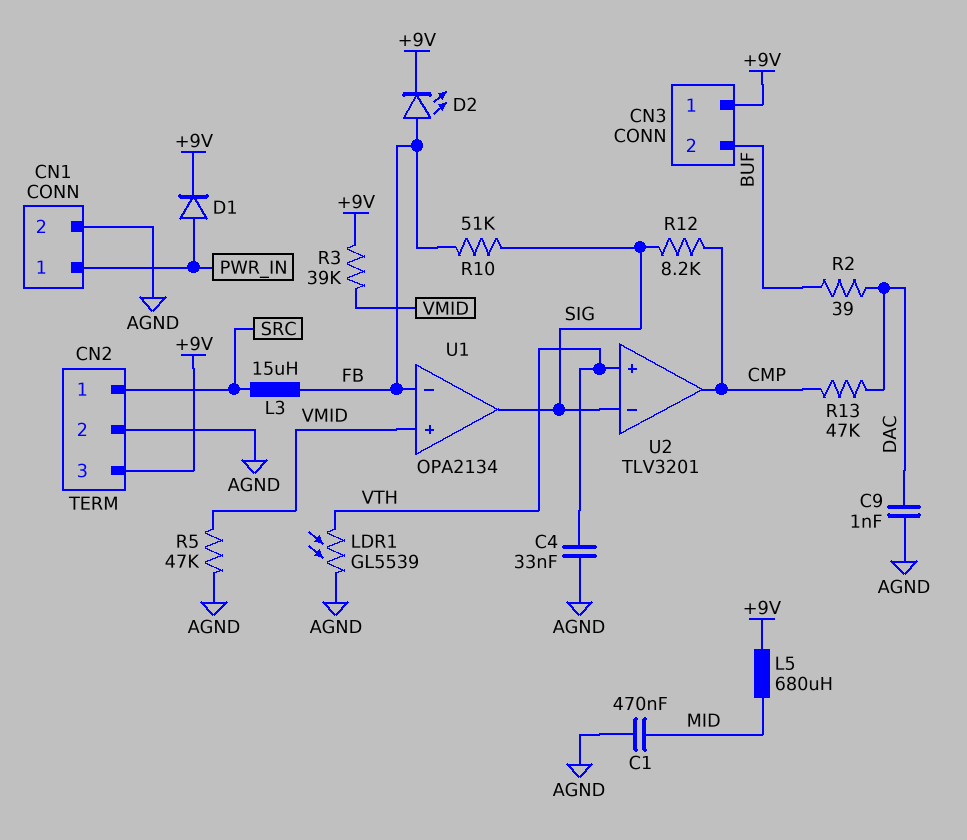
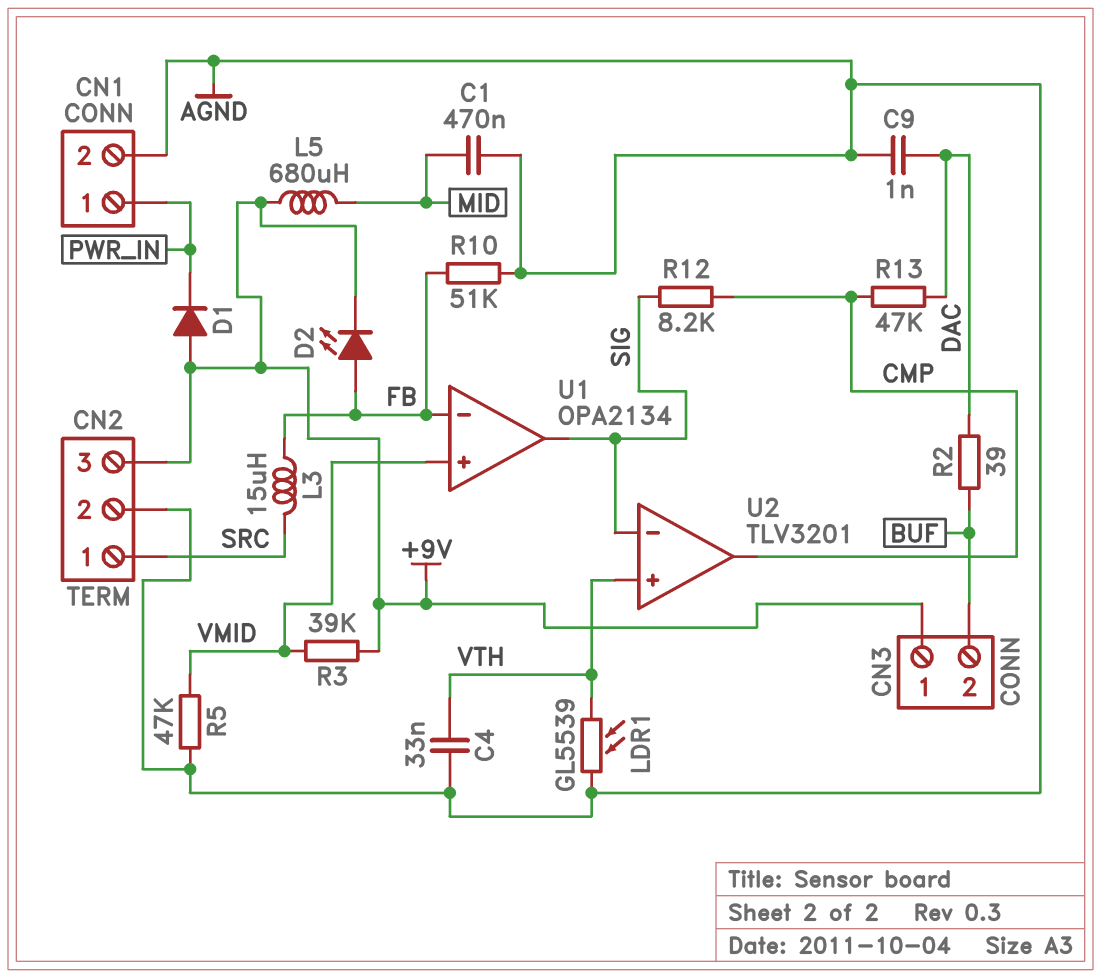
D1: diode (A PWR_IN, K +9V) -> diode (A +9V, K PWR_IN)
R10: 51k (FB, SIG) -> 51k (AGND, FB)

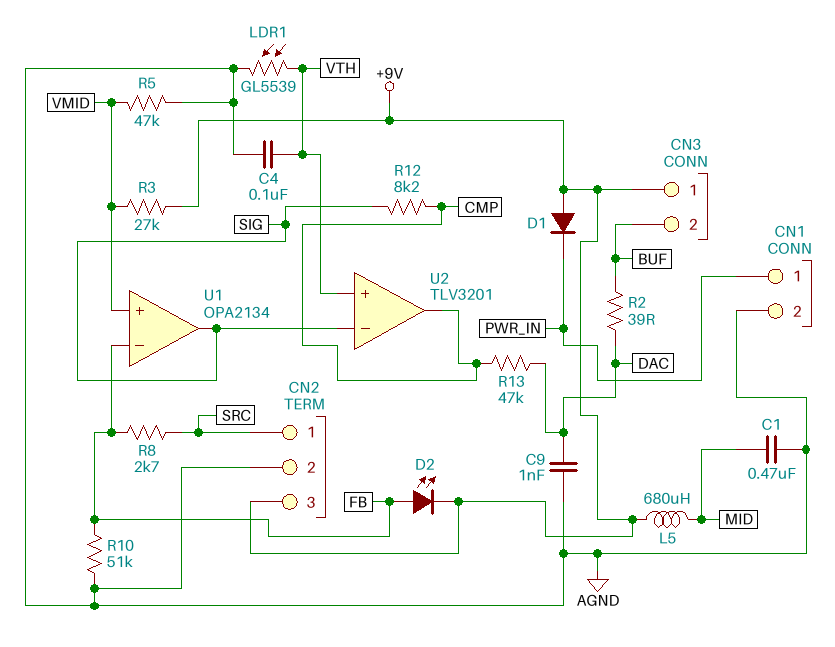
C4: 33nF (AGND, VTH) -> 100nF (AGND, VTH)
L3: 15uH (FB, SRC) -> none
R3: 39k (+9V, VMID) -> 27k (+9V, VMID)
R8: none -> 2.7k (FB, SRC)

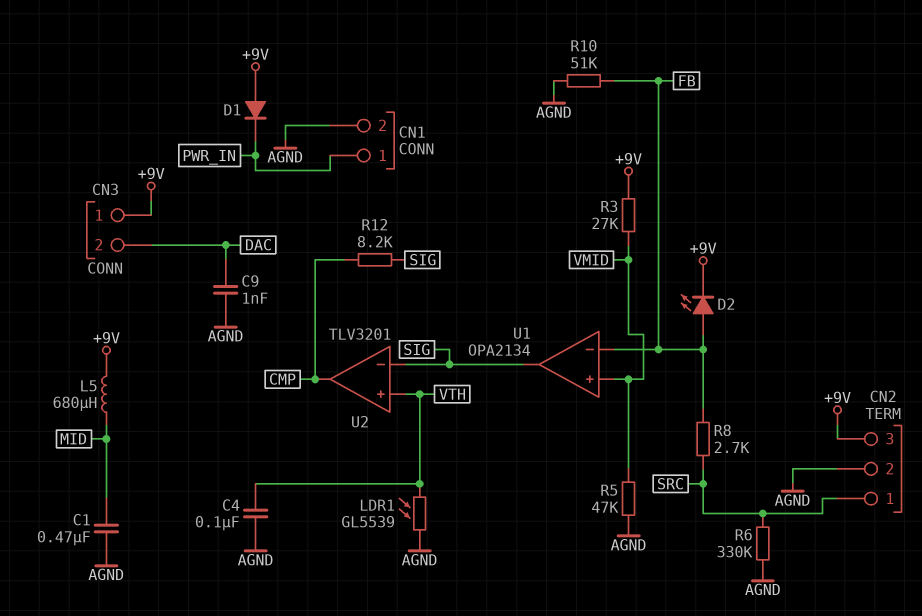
CN3 pin 2: BUF -> DAC
R2: 39 (BUF, DAC) -> none
R6: none -> 330k (AGND, SRC)
R13: 47k (CMP, DAC) -> none

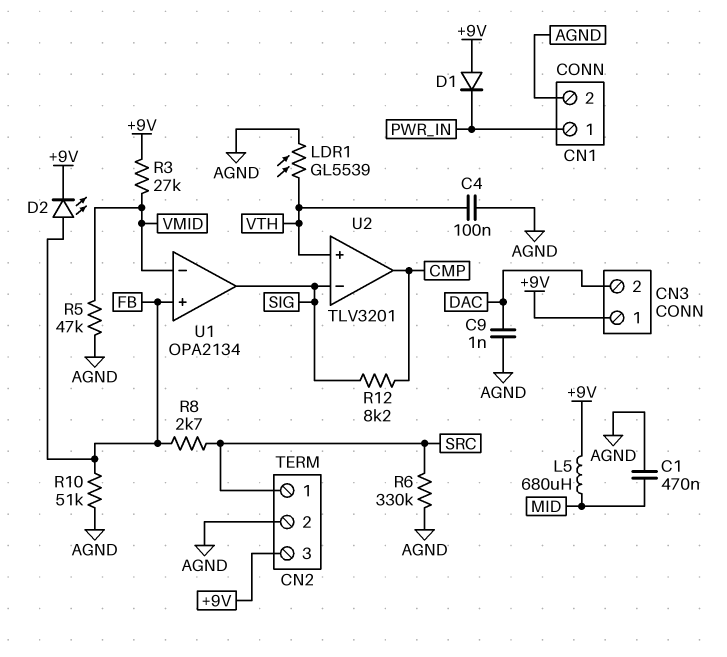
U1 pin in+: VMID -> FB
U1 pin in-: FB -> VMID

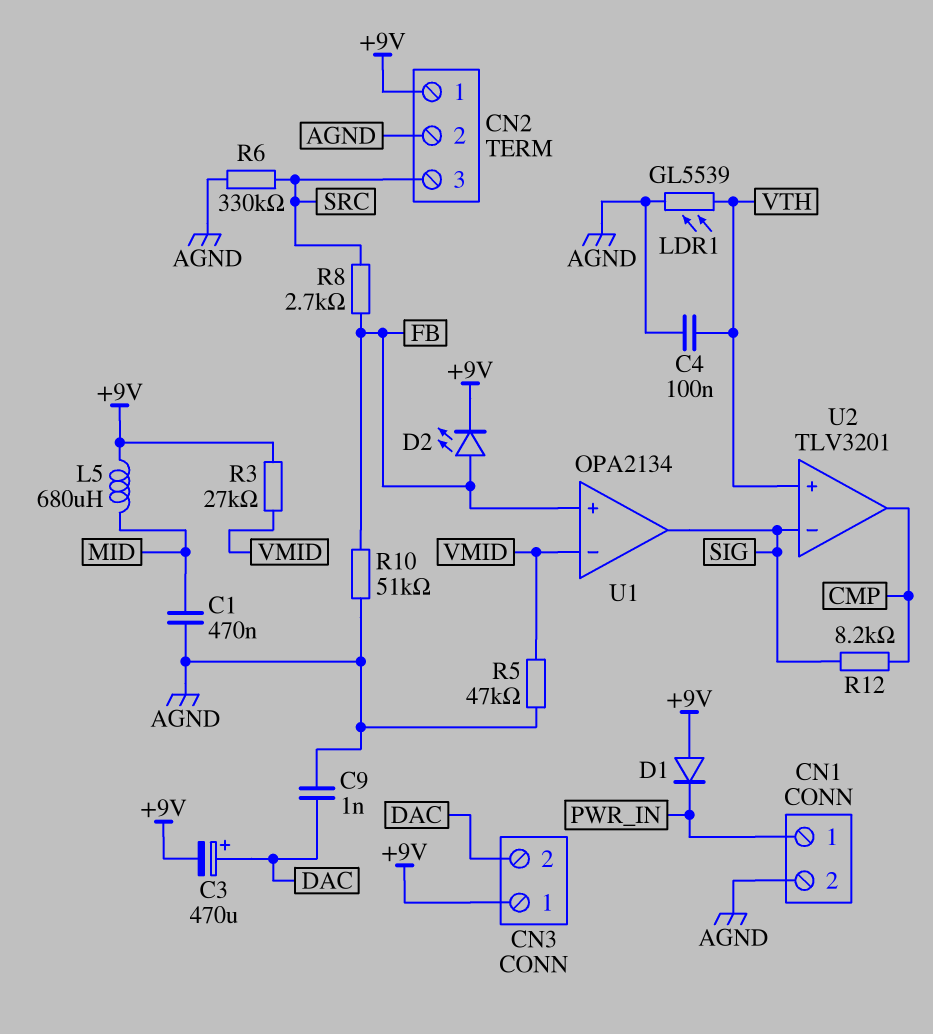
C3: none -> 470uF (plus DAC, minus +9V)
CN2 pin 1: SRC -> +9V
CN2 pin 3: +9V -> SRC

